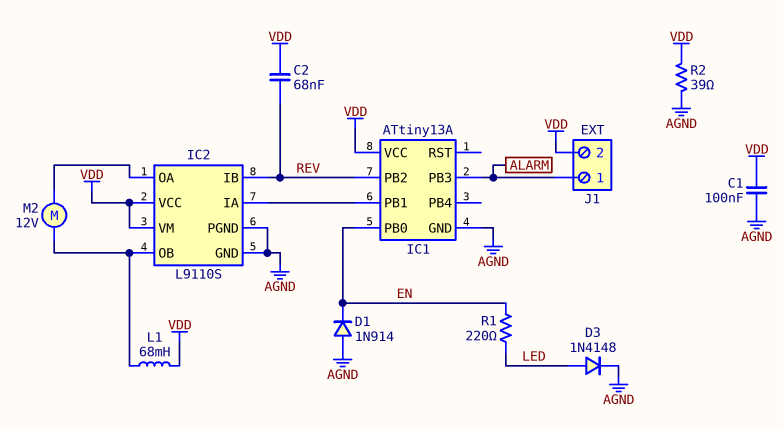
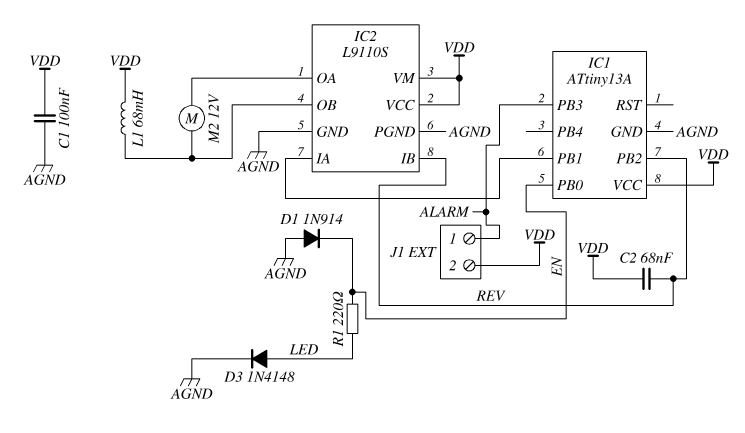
R2: 39 (AGND, VDD) -> none

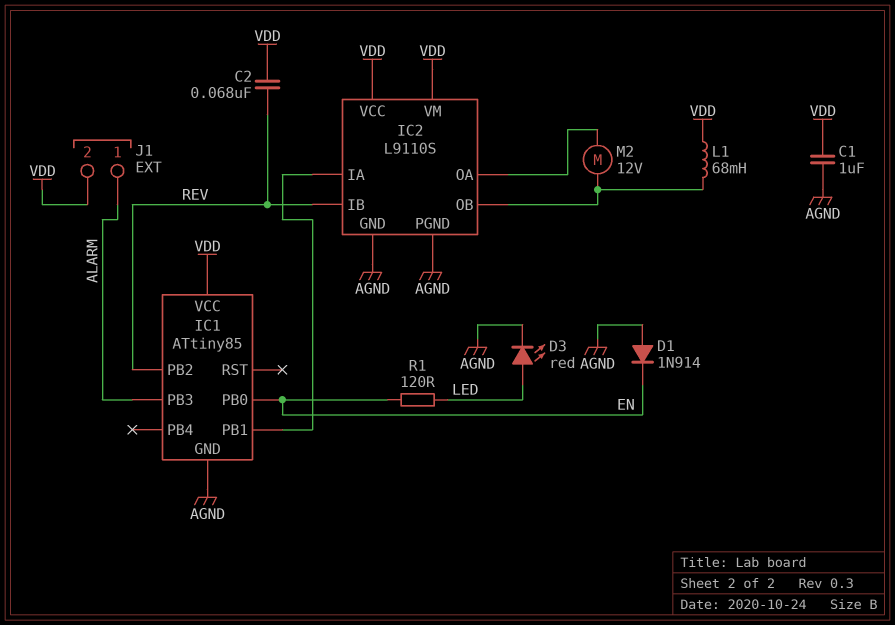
C1: 100nF (AGND, VDD) -> 1uF (AGND, VDD)
D3: diode 1N4148 (A LED, K AGND) -> LED red (A LED, K AGND)
IC1: ATtiny13A -> ATtiny85
R1: 220 (EN, LED) -> 120 (EN, LED)

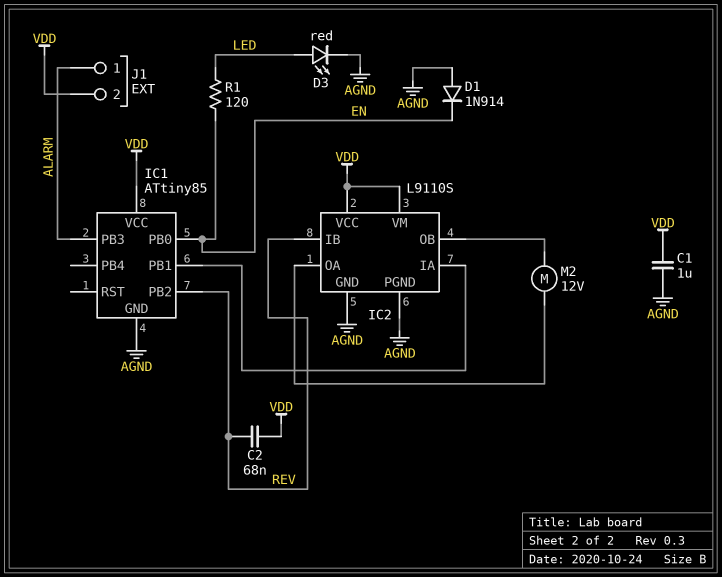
L1: 68mH (IC2/OB, VDD) -> none

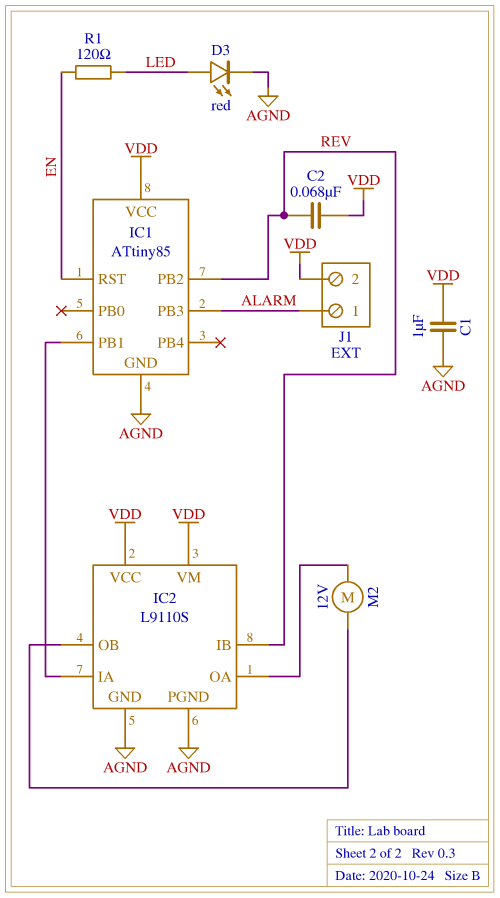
D1: diode 1N914 (A AGND, K EN) -> none
IC1 pin PB0: EN -> none
IC1 pin RST: none -> EN

